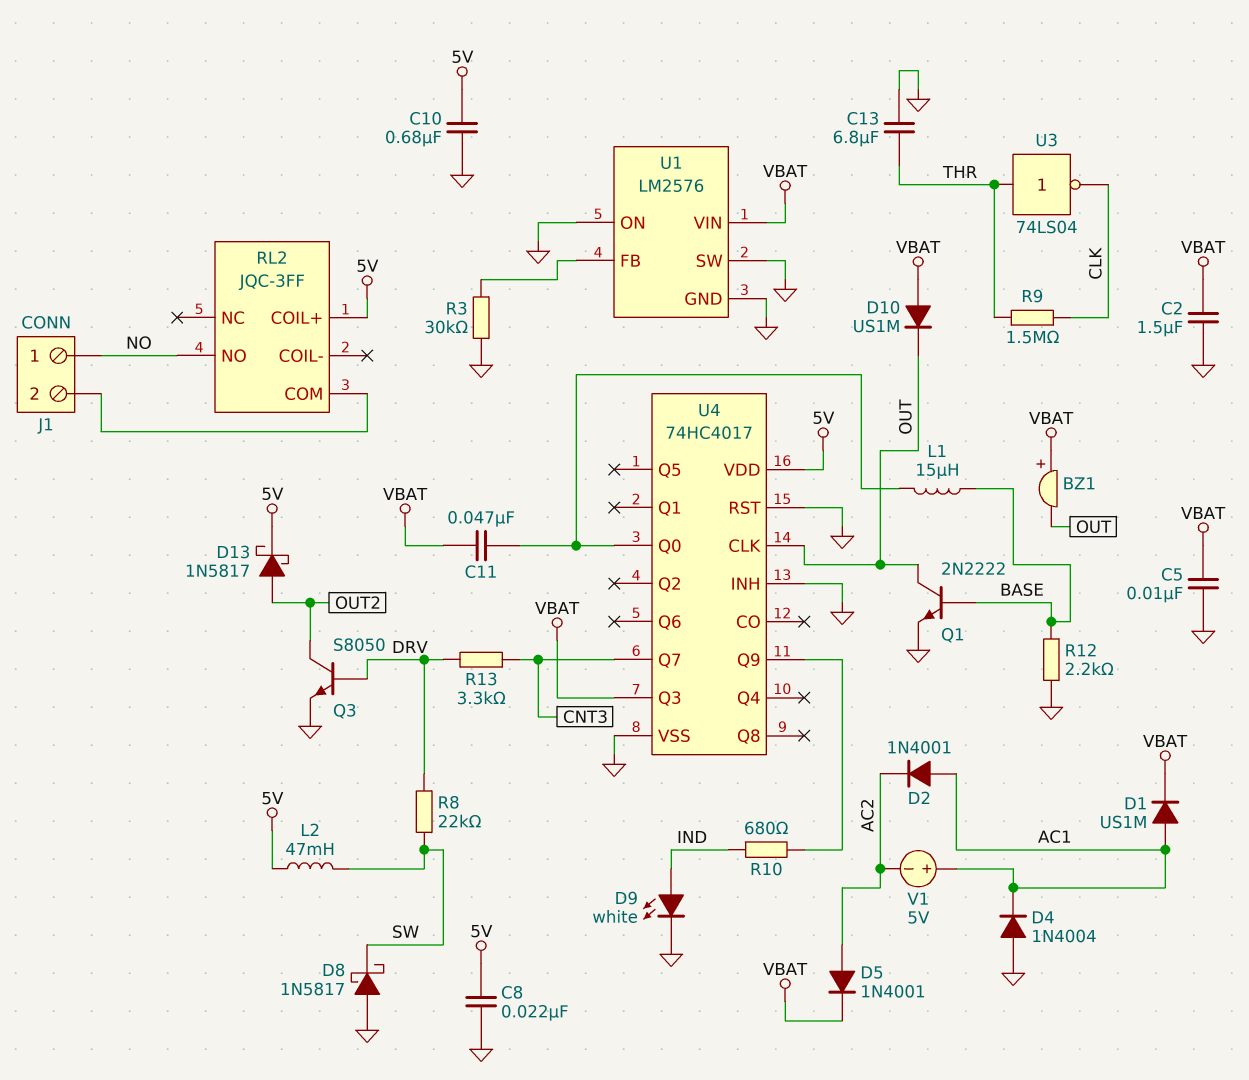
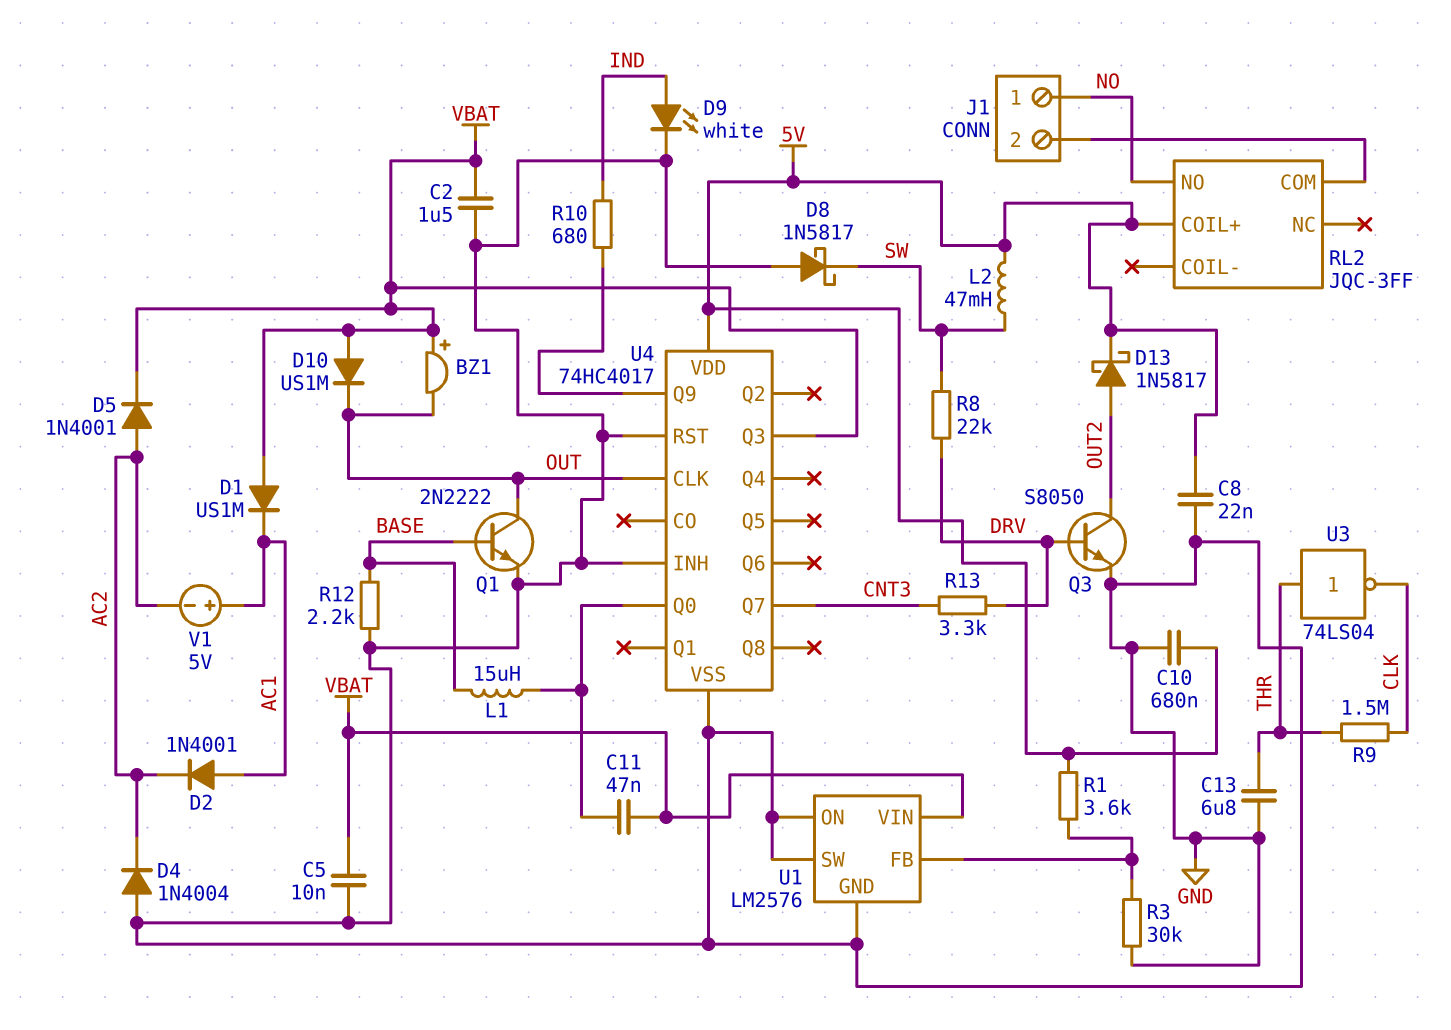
D1: diode US1M (A AC1, K VBAT) -> diode US1M (A VBAT, K AC1)
D4: diode 1N4004 (A GND, K AC1) -> diode 1N4004 (A GND, K AC2)
R1: none -> 3.6k (5V, U1/FB)

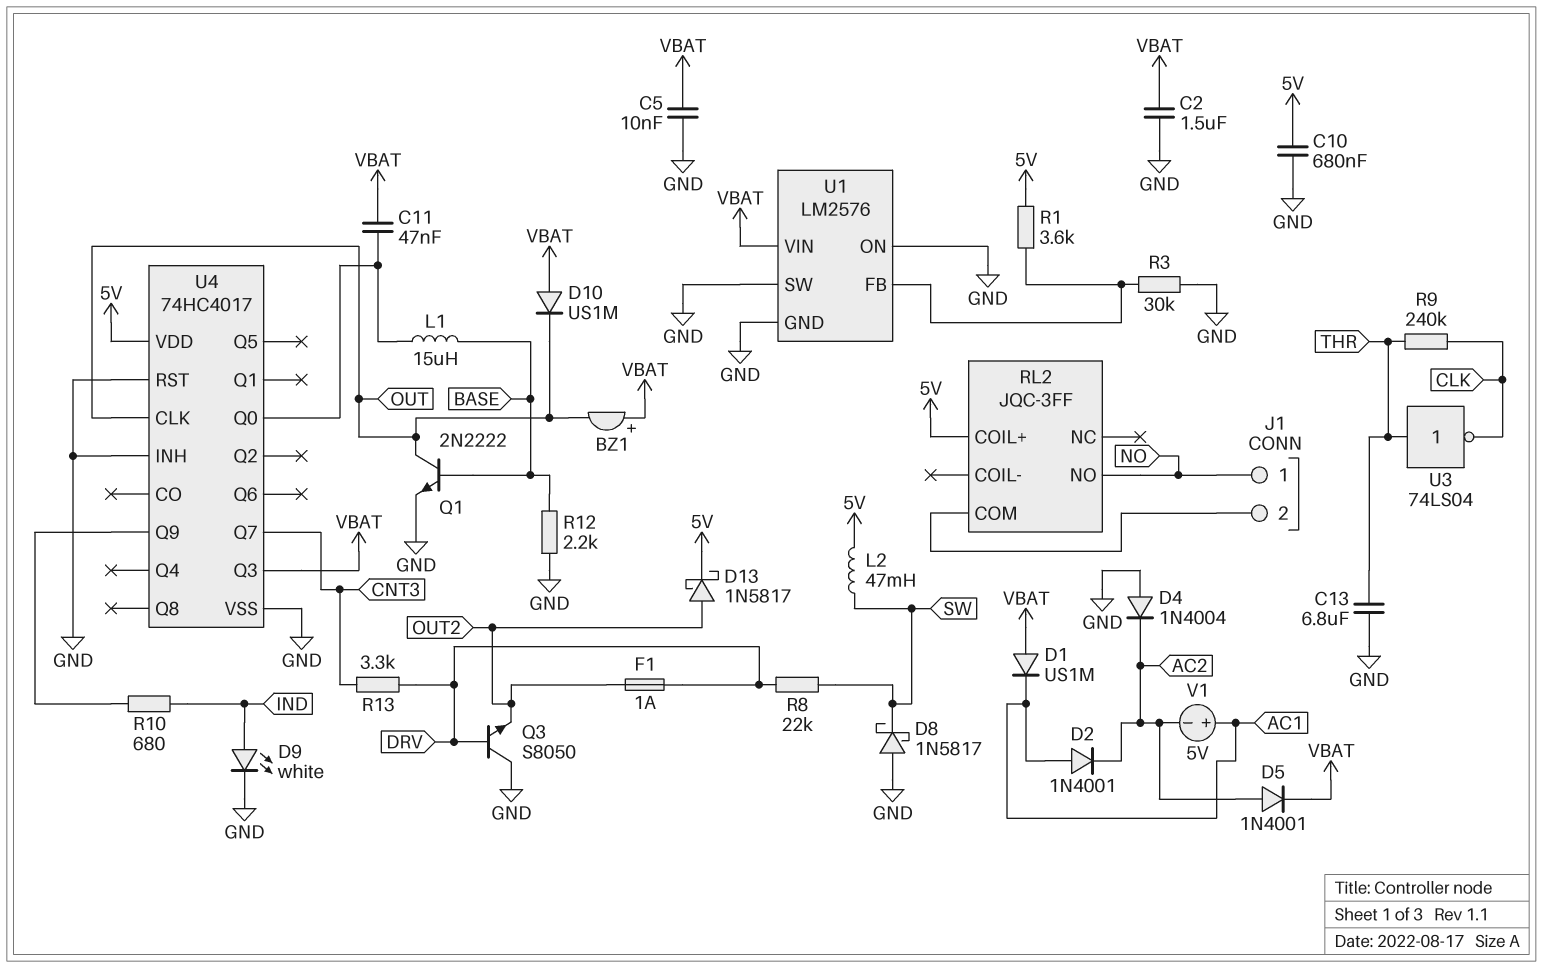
C8: 22nF (5V, GND) -> none
F1: none -> 1A (DRV, OUT2)
Q3: NPN S8050 (B DRV, C OUT2, E GND) -> NPN S8050 (B DRV, C GND, E OUT2)
R9: 1.5M (CLK, THR) -> 240k (CLK, THR)

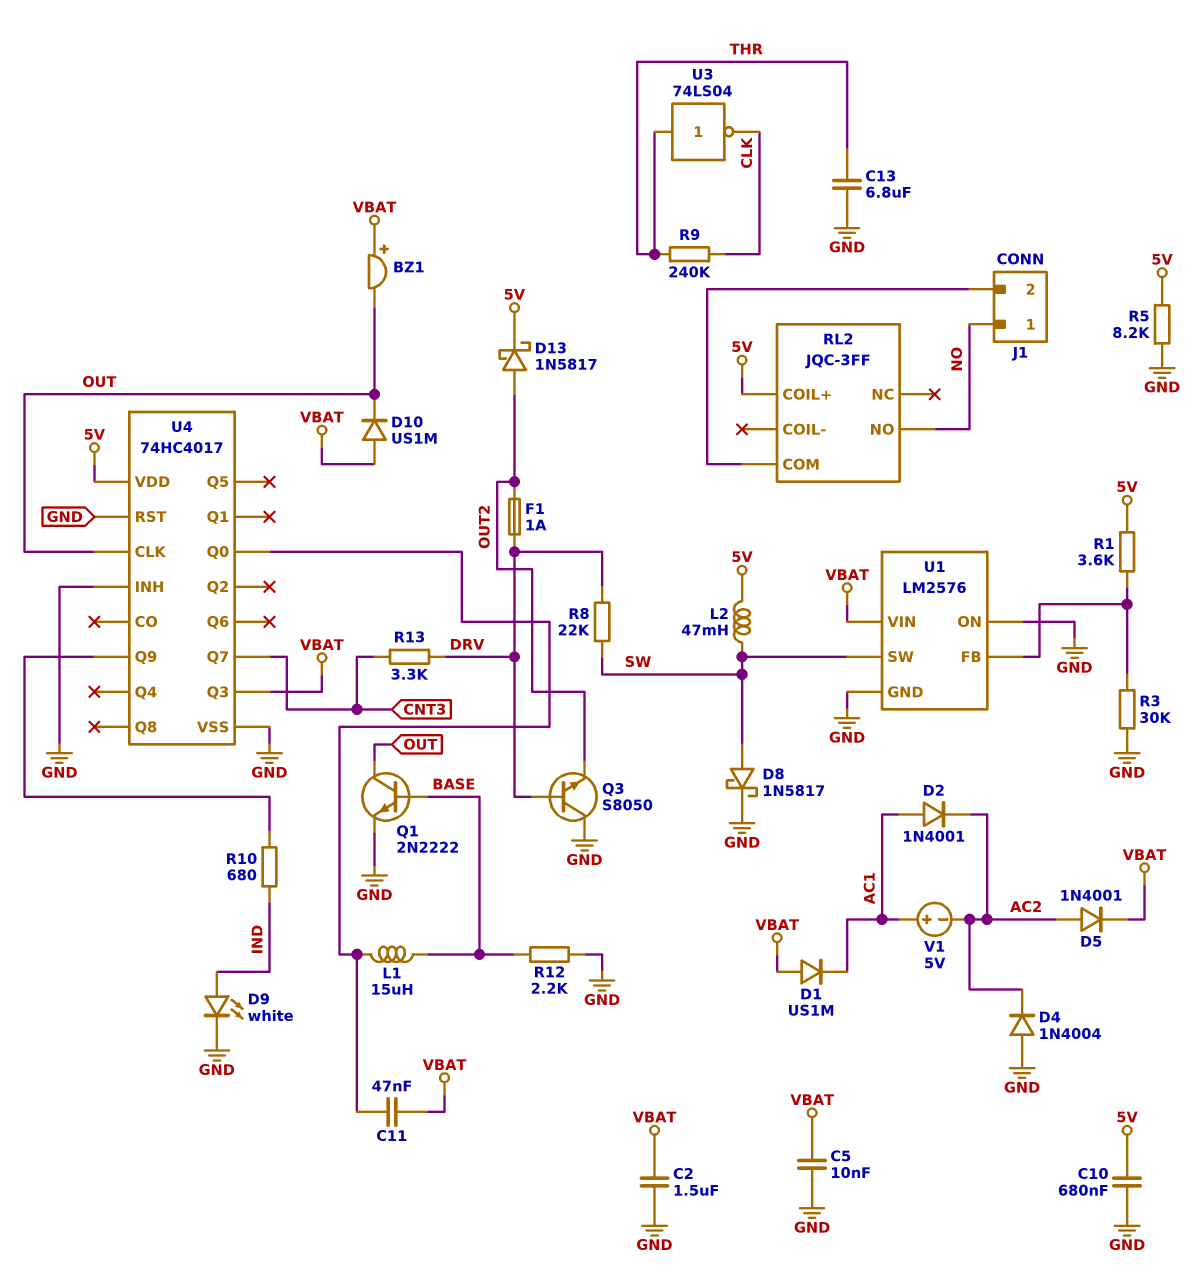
D8: schottky 1N5817 (A GND, K SW) -> schottky 1N5817 (A SW, K GND)
R5: none -> 8.2k (5V, GND)
U1 pin SW: GND -> SW

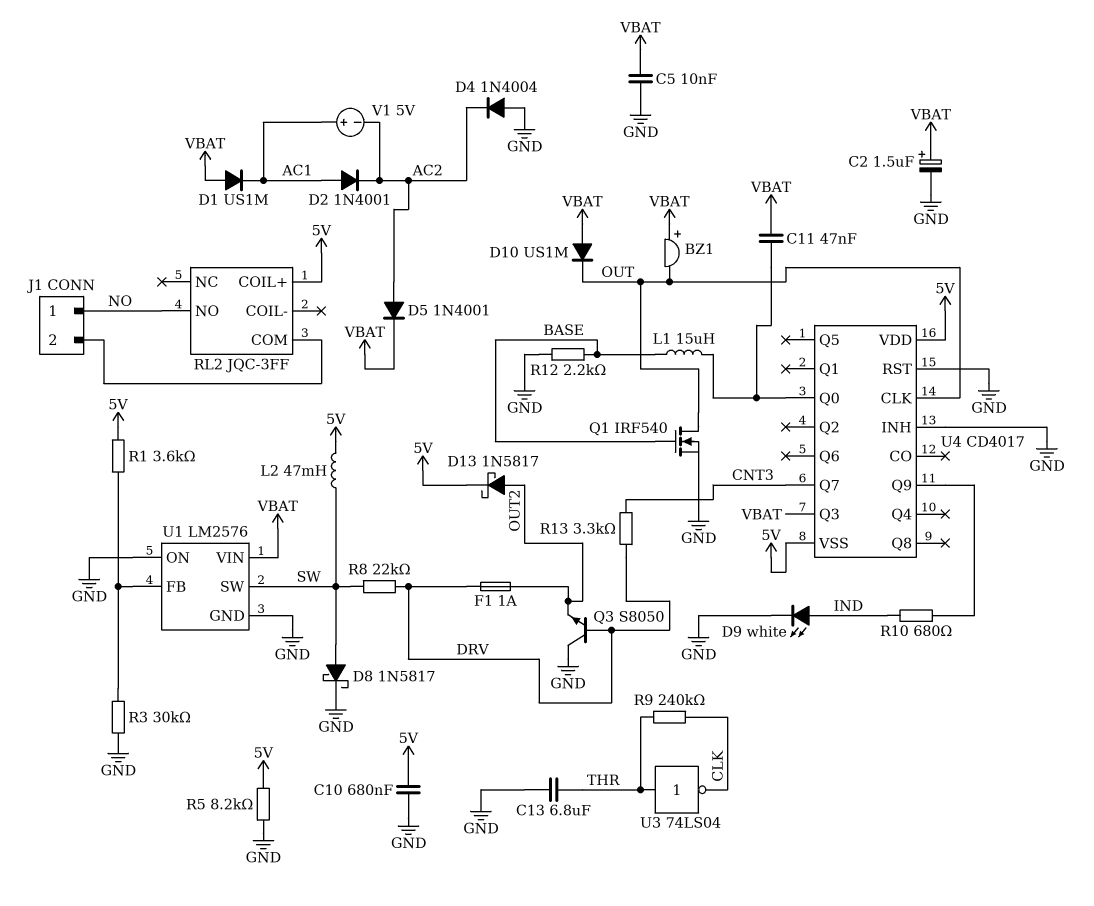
C2: 1.5uF (GND, VBAT) -> 1.5uF (plus VBAT, minus GND)
Q1: NPN 2N2222 (B BASE, C OUT, E GND) -> NMOS IRF540 (G BASE, D OUT, S GND)
U4: 74HC4017 -> CD4017
U4 pin VSS: GND -> 5V

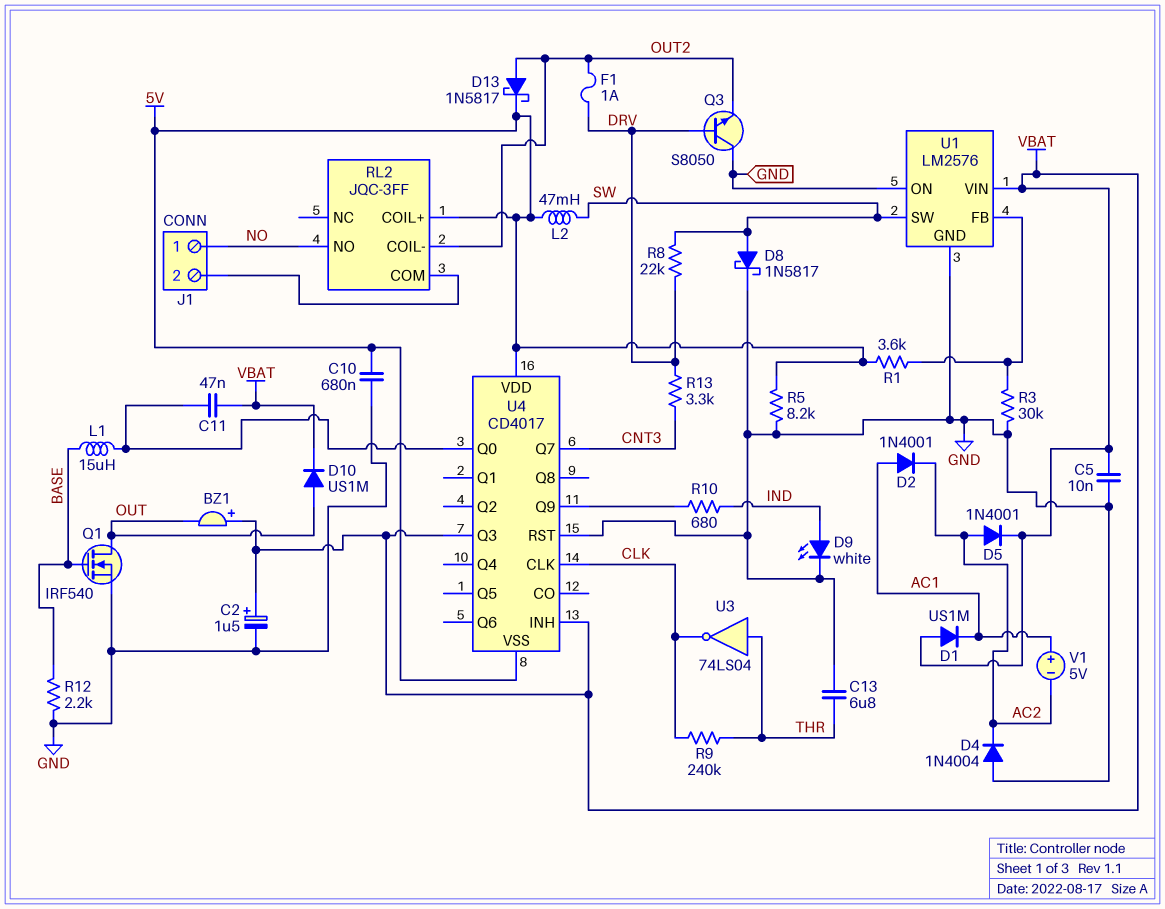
D10: diode US1M (A VBAT, K OUT) -> diode US1M (A OUT, K VBAT)
RL2 pin COIL-: none -> OUT2
U4 pin CLK: OUT -> CLK
U4 pin INH: GND -> VBAT

